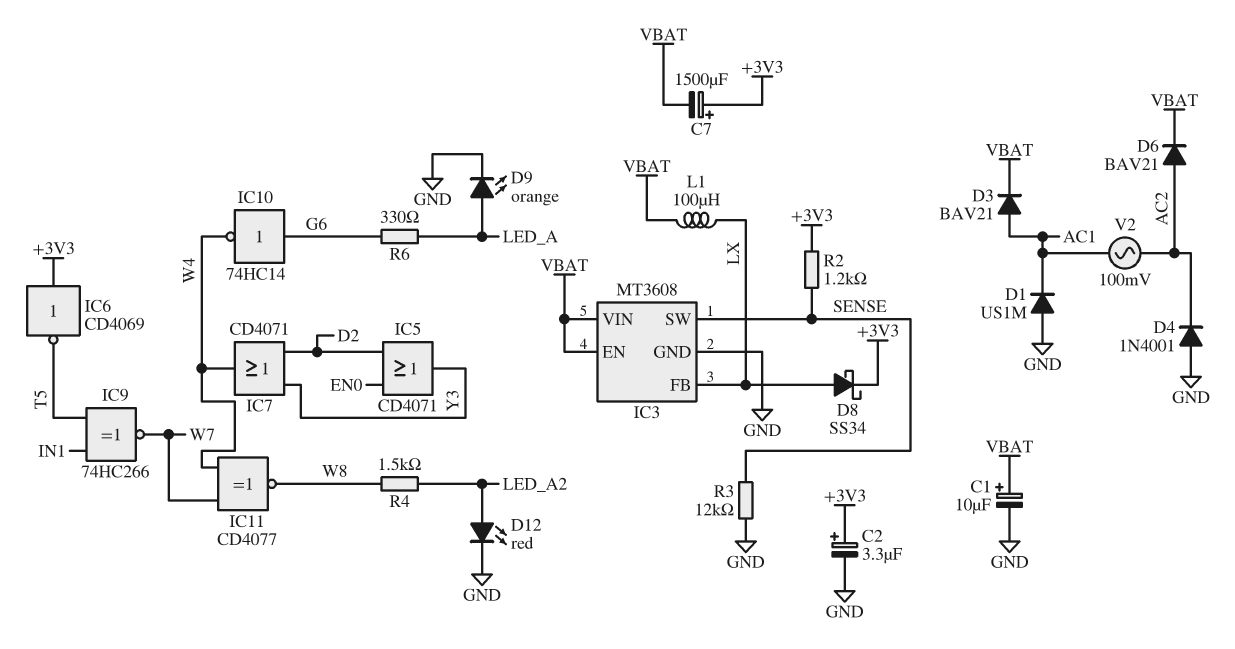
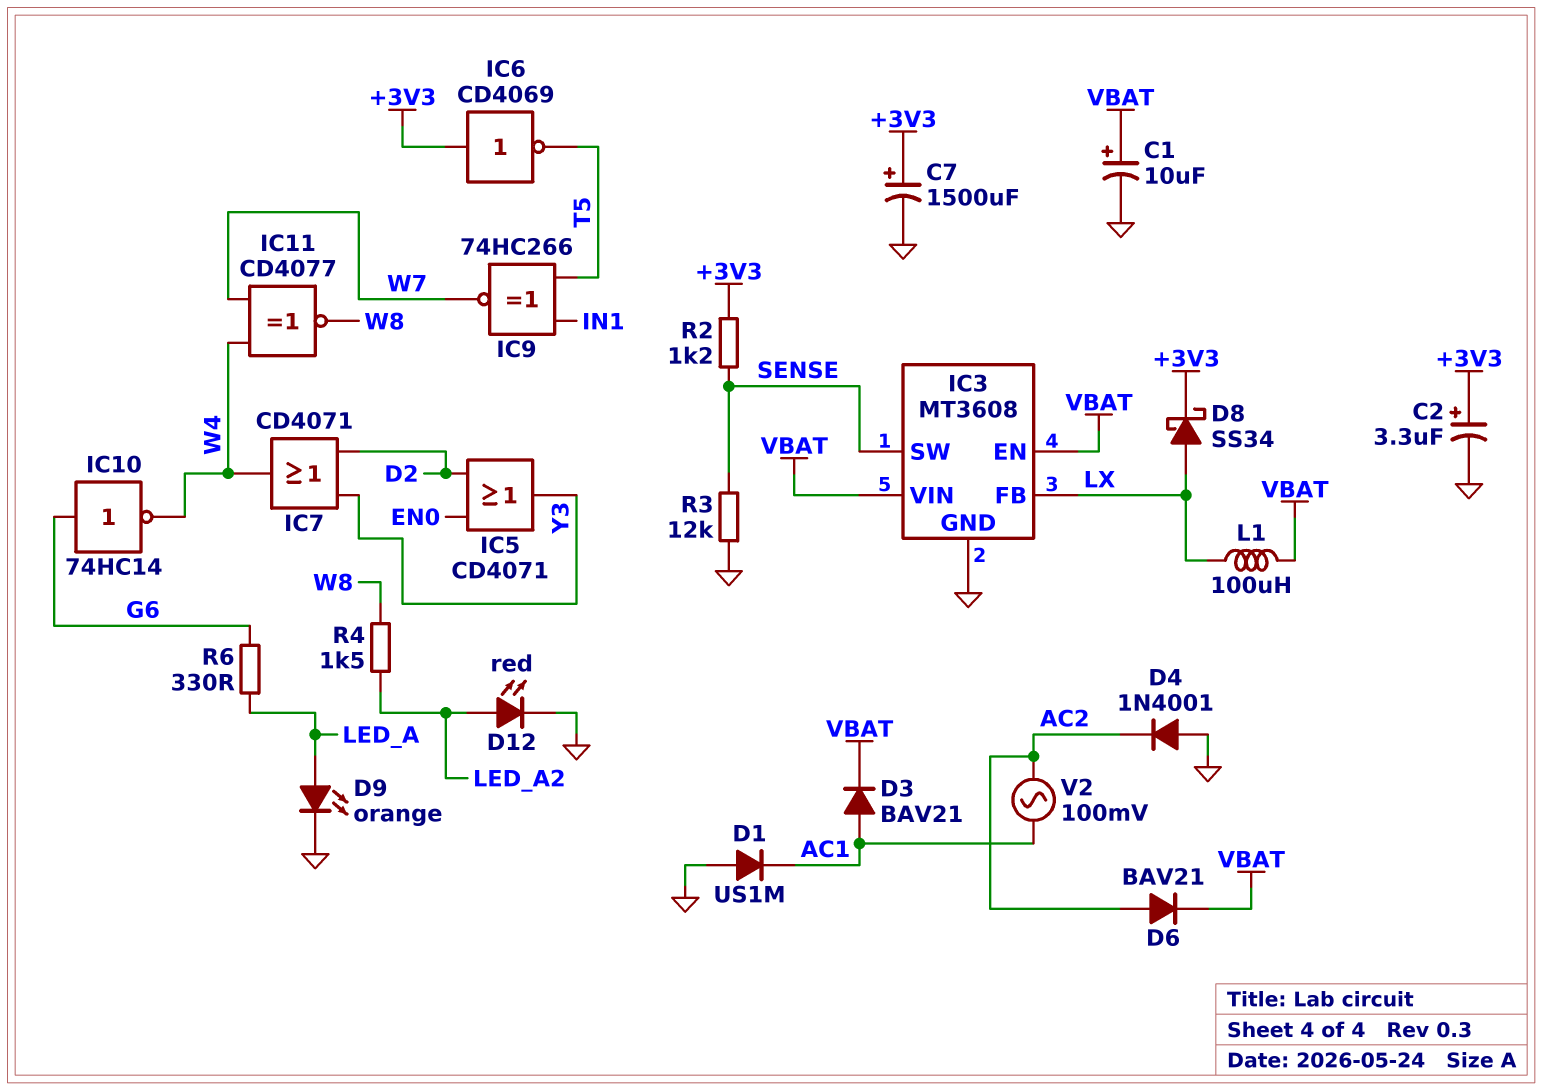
C7: 1500uF (plus +3V3, minus VBAT) -> 1500uF (plus +3V3, minus GND)

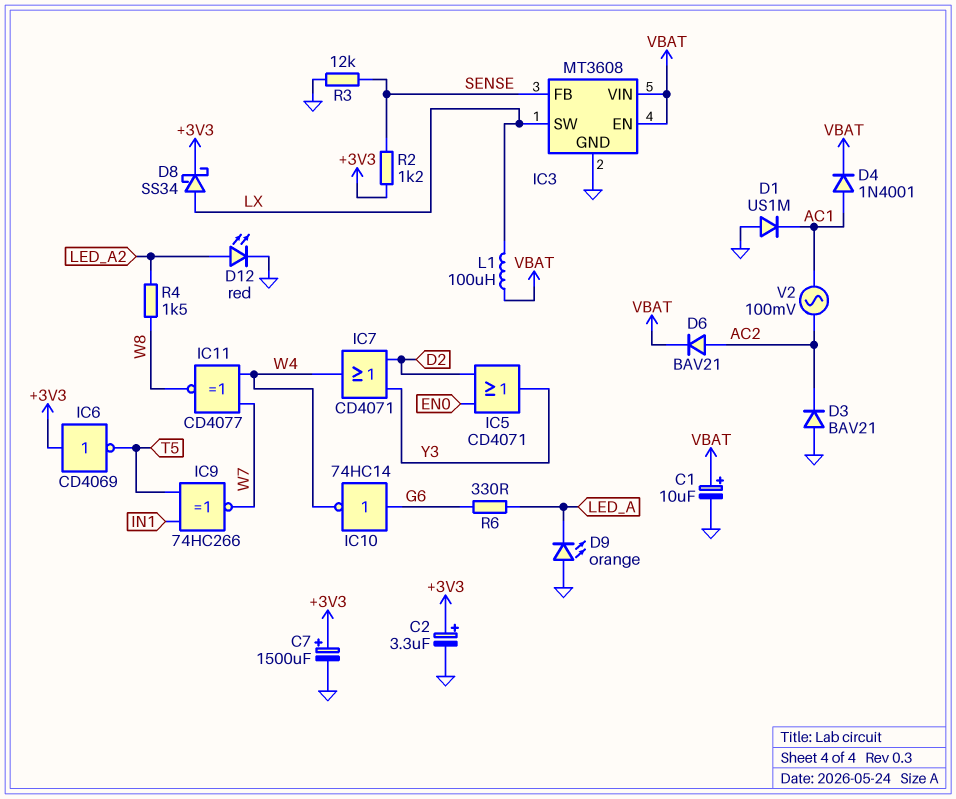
D3: diode BAV21 (A AC1, K VBAT) -> diode BAV21 (A GND, K AC2)
D4: diode 1N4001 (A GND, K AC2) -> diode 1N4001 (A AC1, K VBAT)
D9: LED orange (A LED_A, K GND) -> LED orange (A GND, K LED_A)
IC3 pin FB: LX -> SENSE
IC3 pin SW: SENSE -> LX

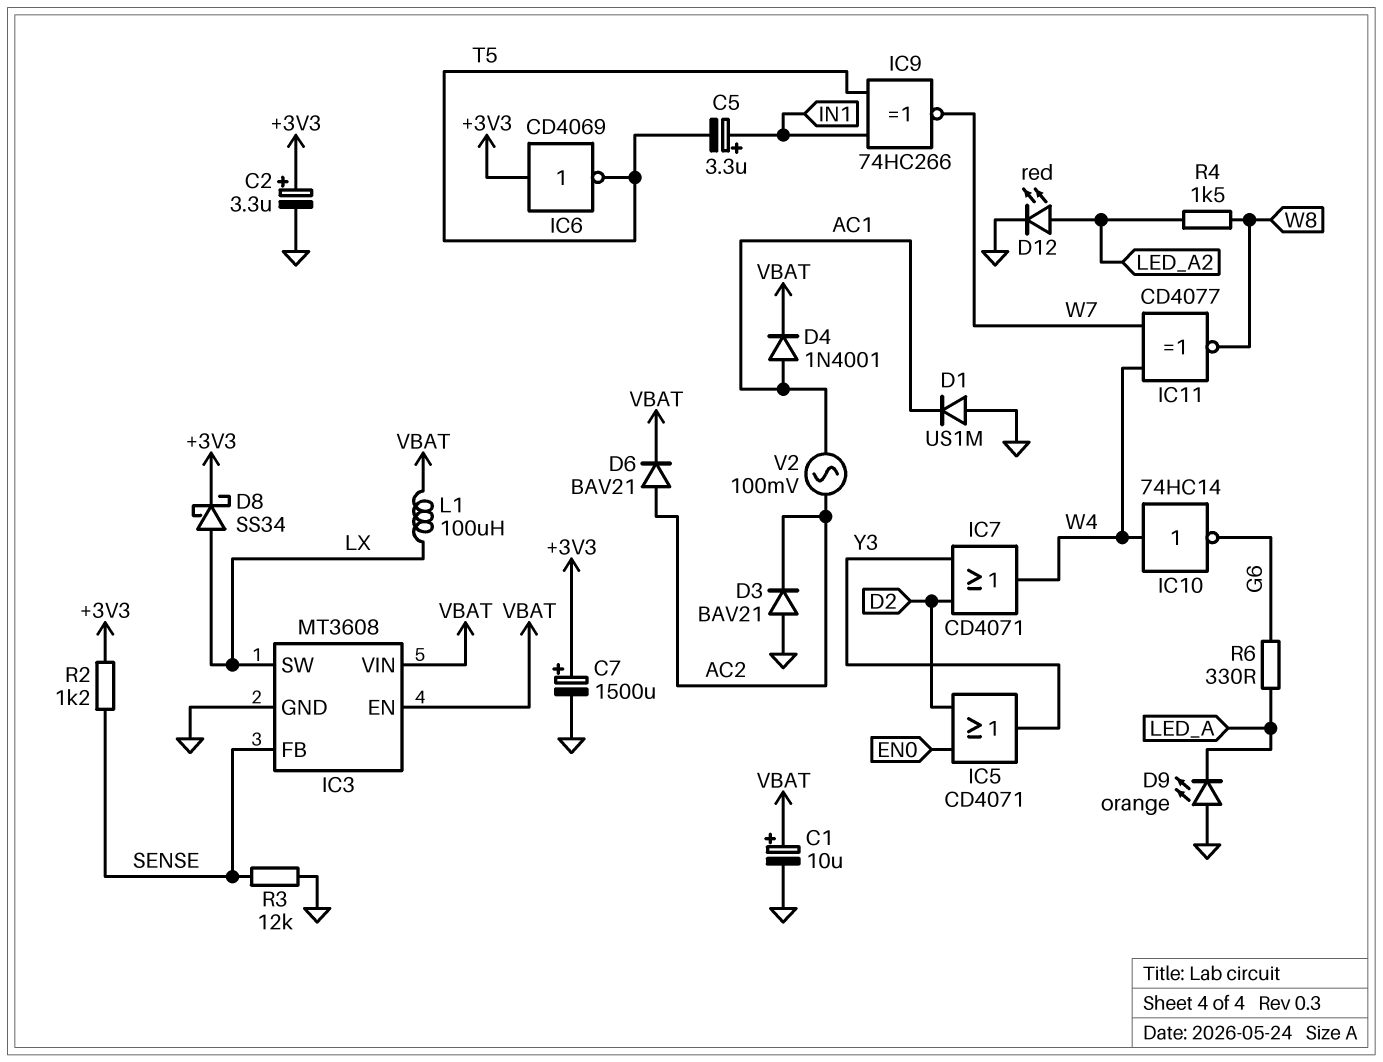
C5: none -> 3.3uF (plus IN1, minus T5)
IC10: NOT 74HC14 (in G6, out W4) -> NOT 74HC14 (in W4, out G6)

